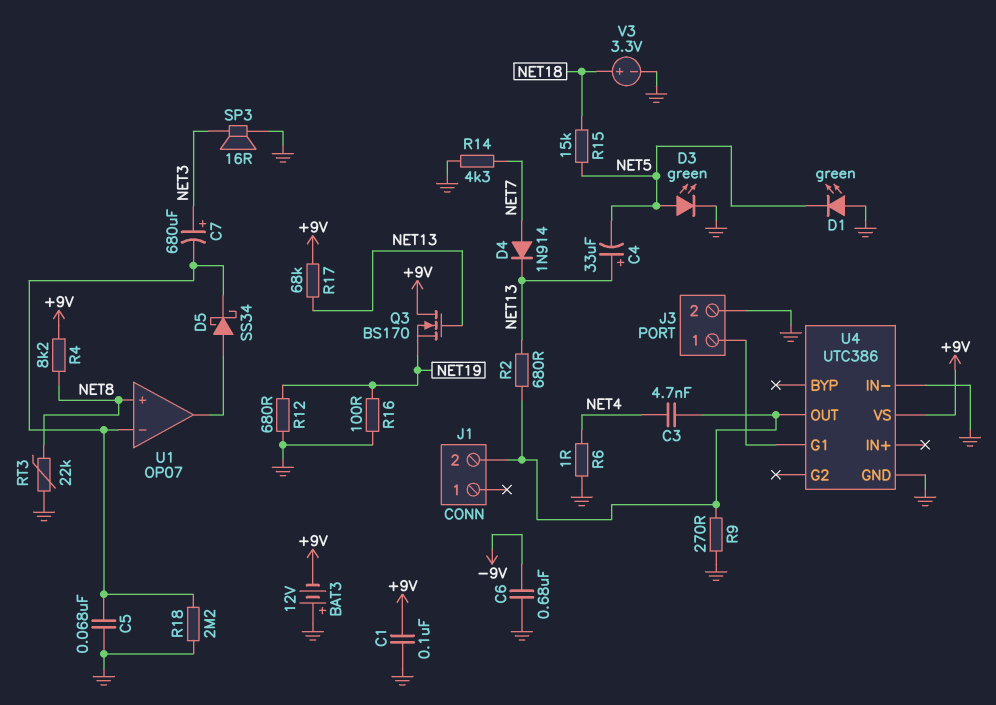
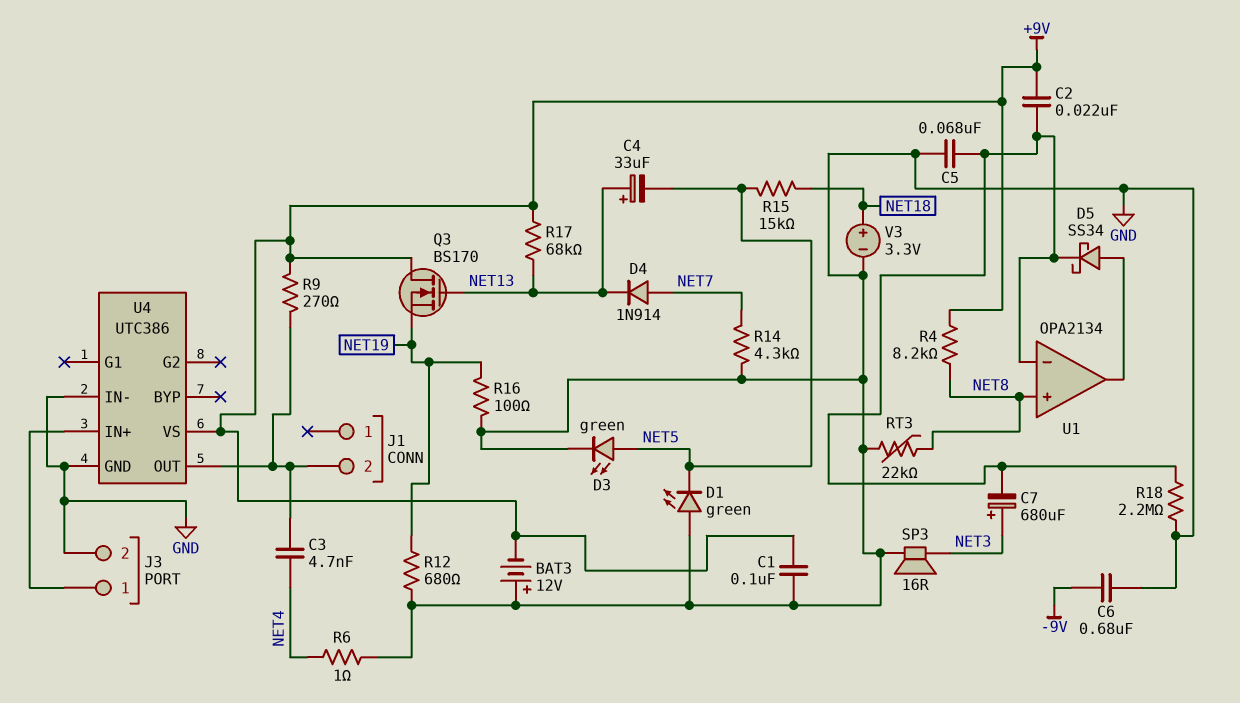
C2: none -> 22nF (+9V, U1/in-)
R2: 680 (J1/2, NET13) -> none
R9: 270 (GND, J1/2) -> 270 (+9V, J1/2)
U1: OP07 -> OPA2134
U4 pin G1: J3/1 -> none
U4 pin IN+: none -> J3/1

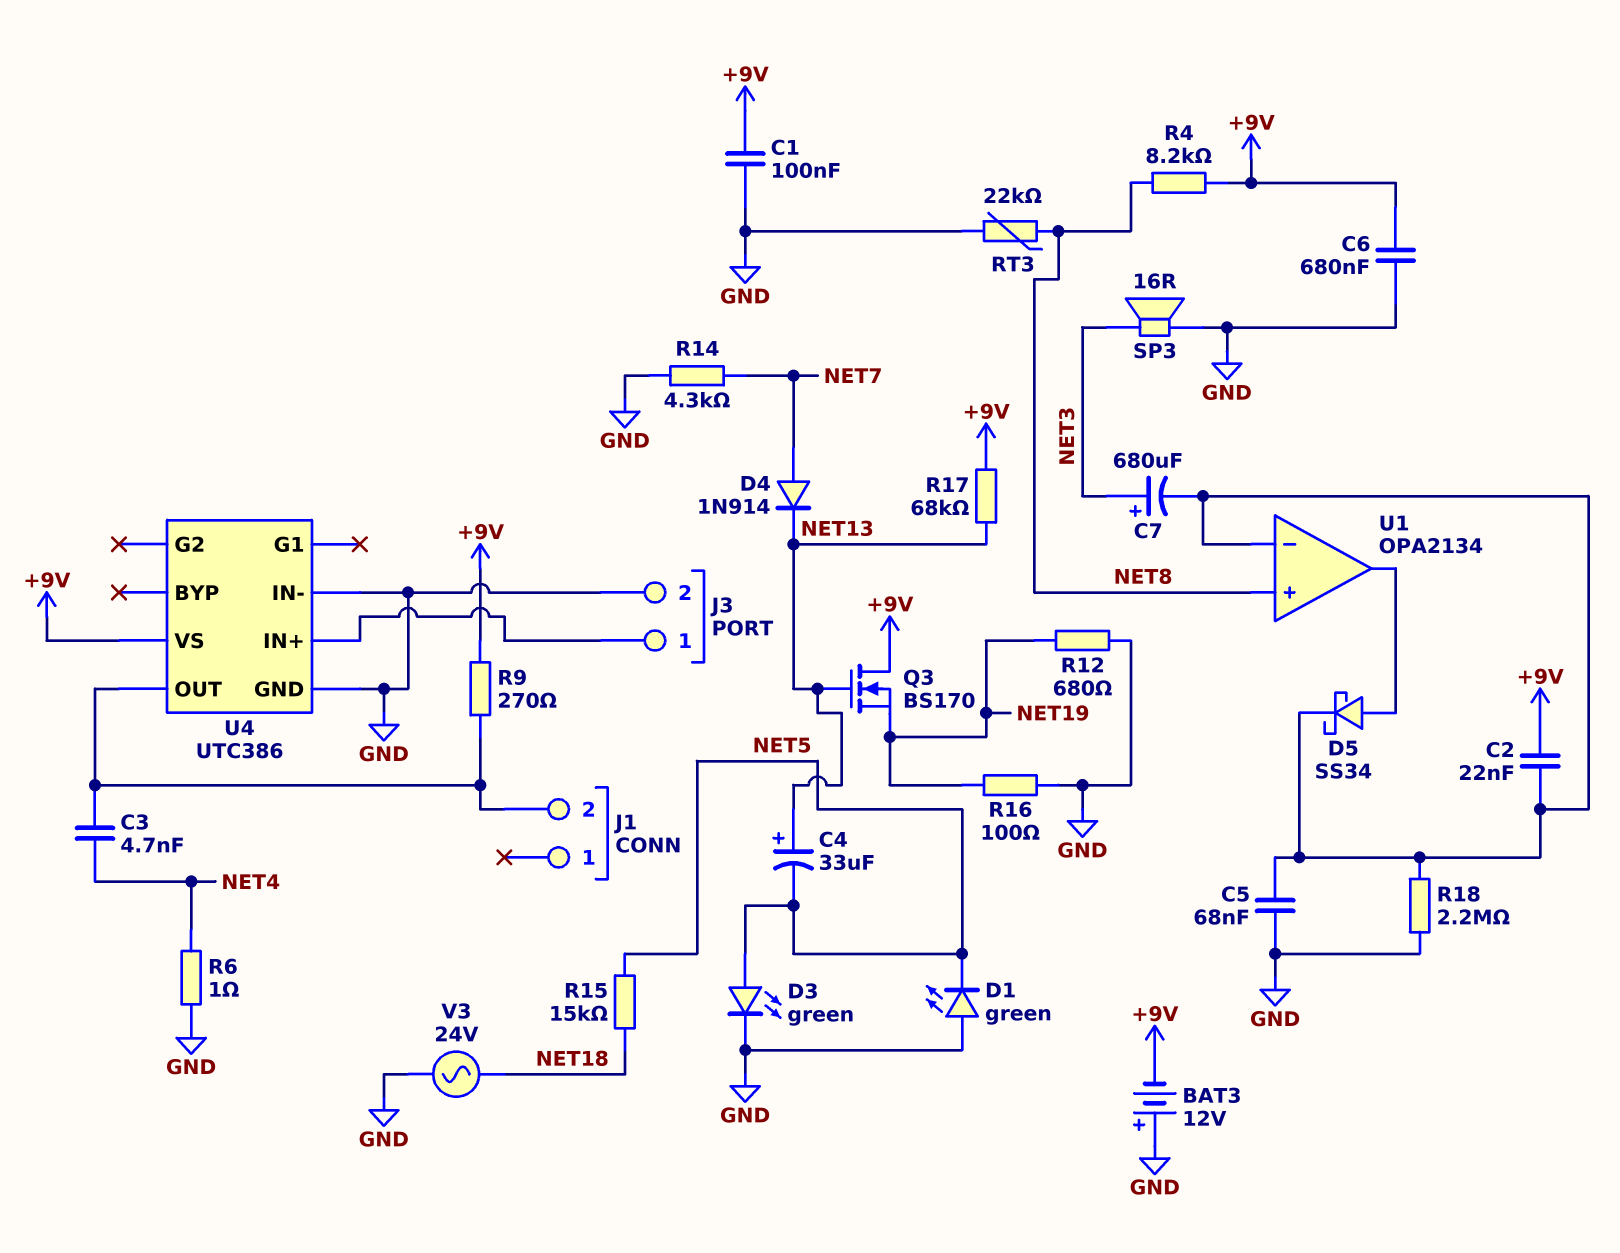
C6: 680nF (-9V, GND) -> 680nF (+9V, GND)
V3: 3.3V (plus NET18, minus GND) -> AC 24V (GND, NET18)

